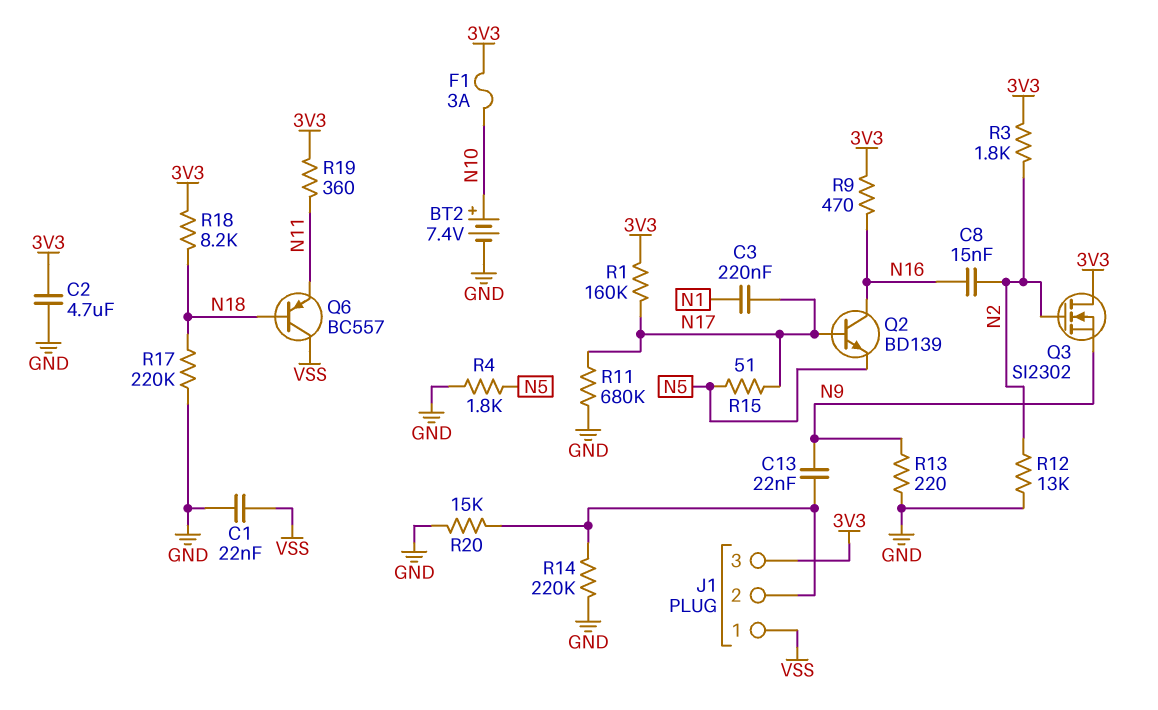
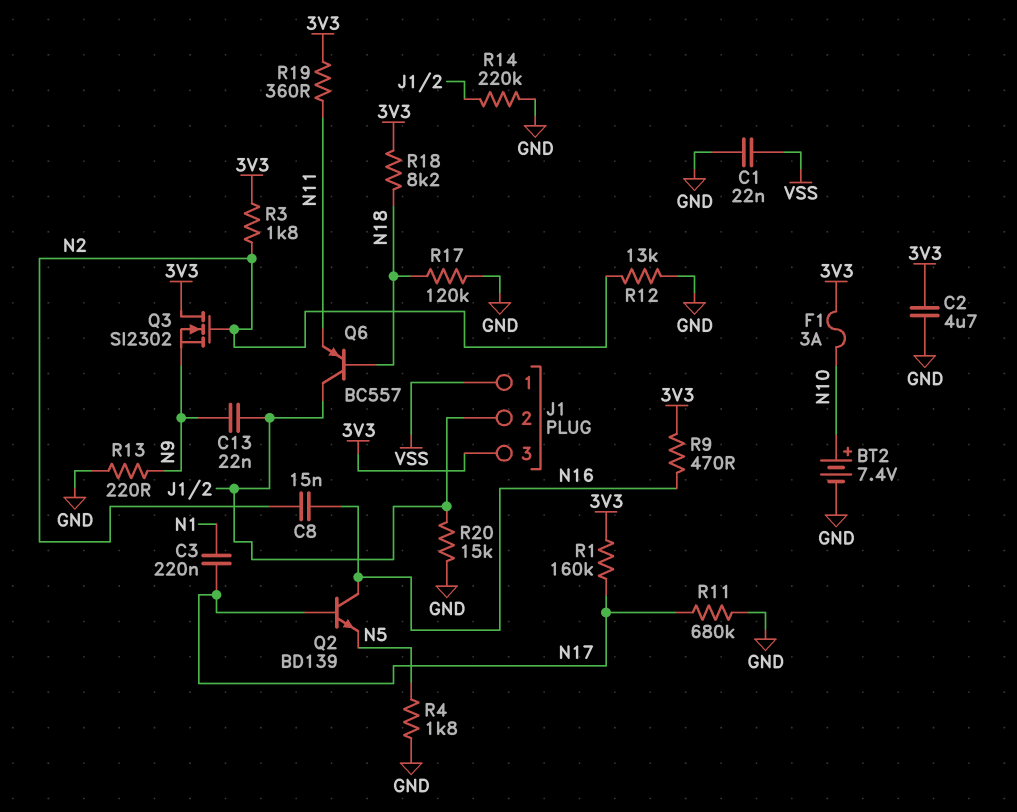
Q6: PNP BC557 (B N18, C VSS, E N11) -> PNP BC557 (B N18, C J1/2, E N11)
R15: 51 (N5, N17) -> none
R17: 220k (GND, N18) -> 120k (GND, N18)

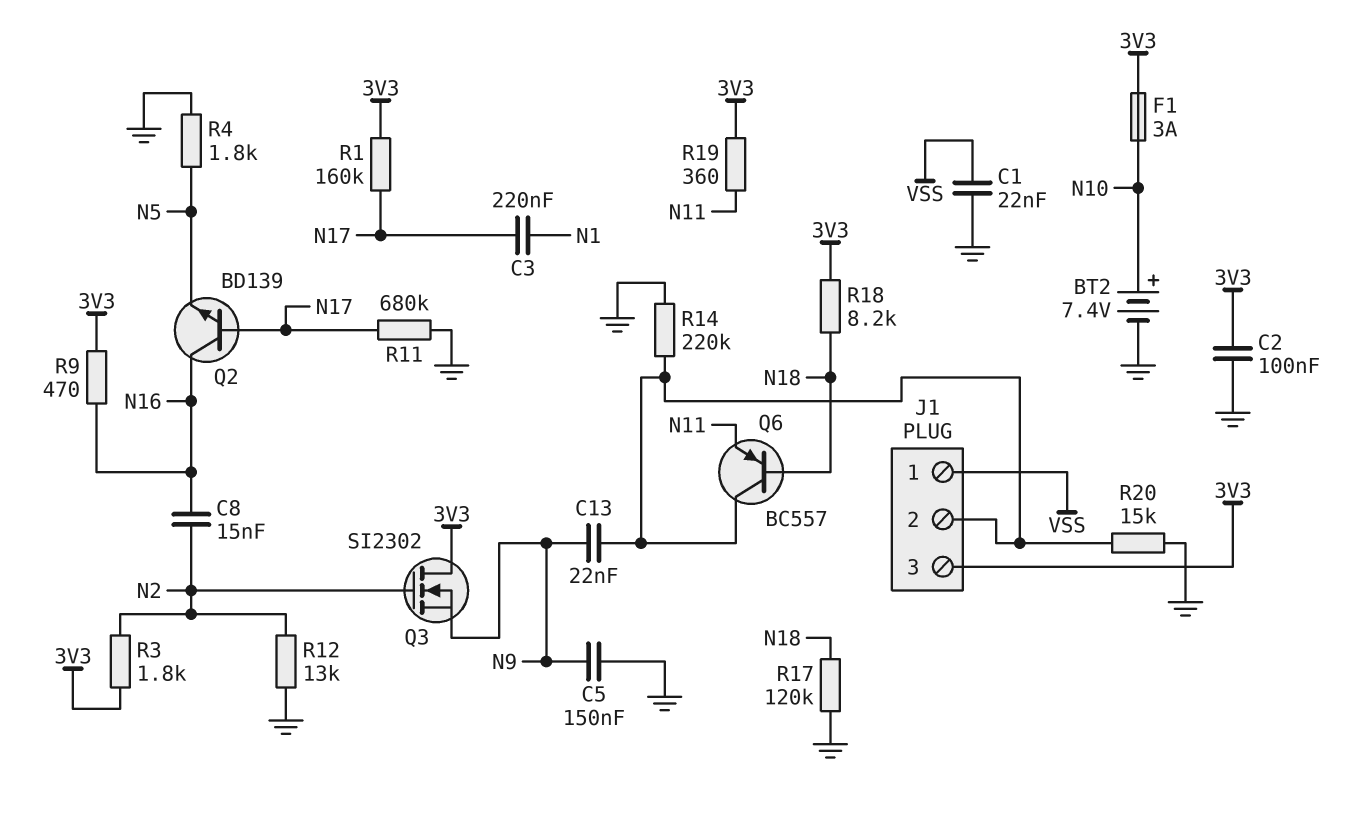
C2: 4.7uF (3V3, GND) -> 100nF (3V3, GND)
C5: none -> 150nF (GND, N9)
R13: 220 (GND, N9) -> none

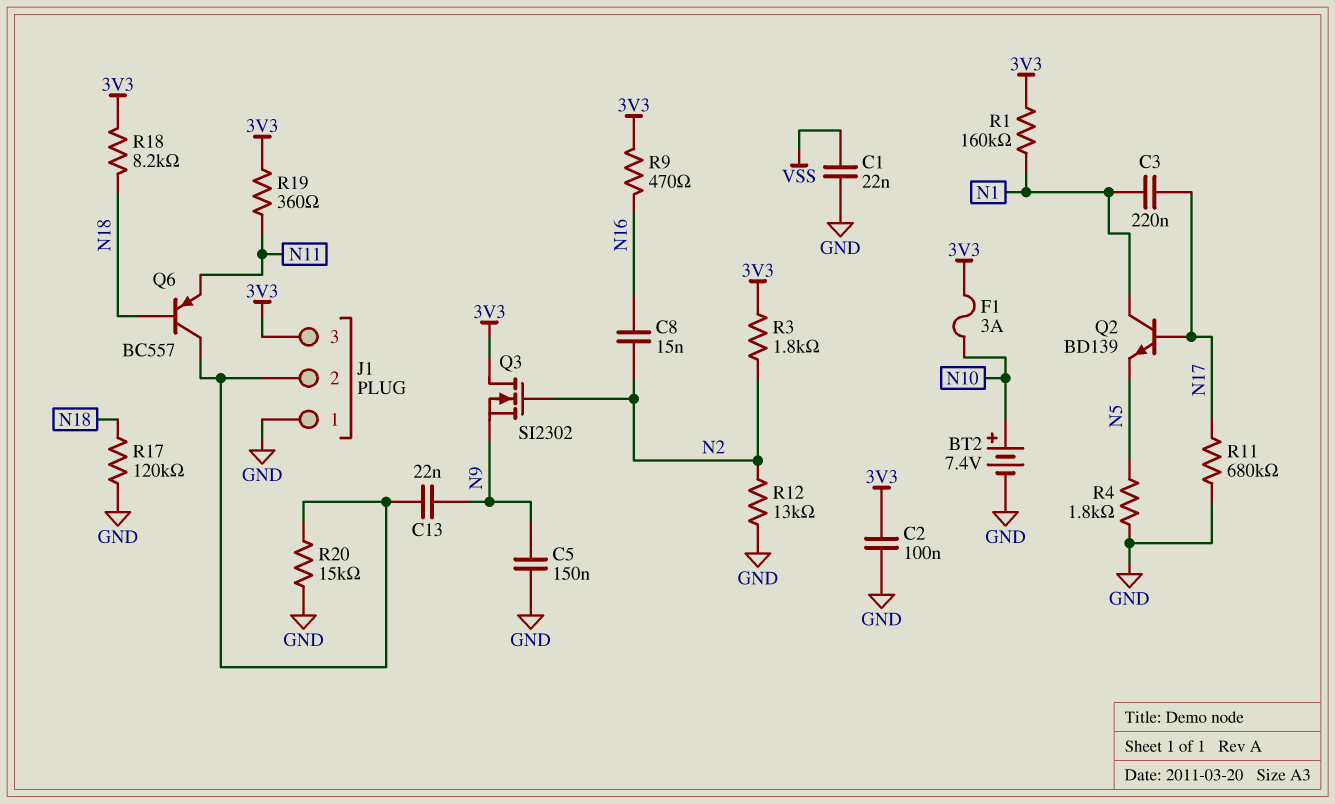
J1 pin 1: VSS -> GND
Q2: NPN BD139 (B N17, C N16, E N5) -> NPN BD139 (B N17, C N1, E N5)
R1: 160k (3V3, N17) -> 160k (3V3, N1)
R14: 220k (GND, J1/2) -> none

